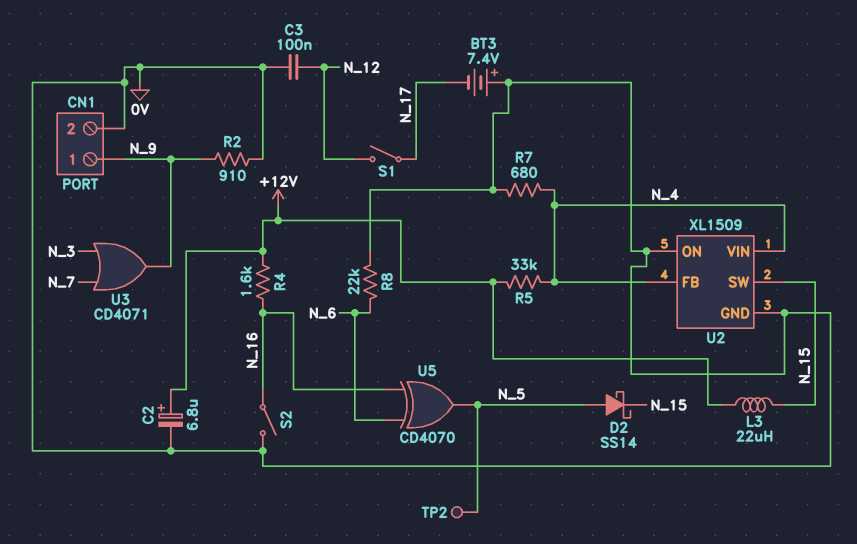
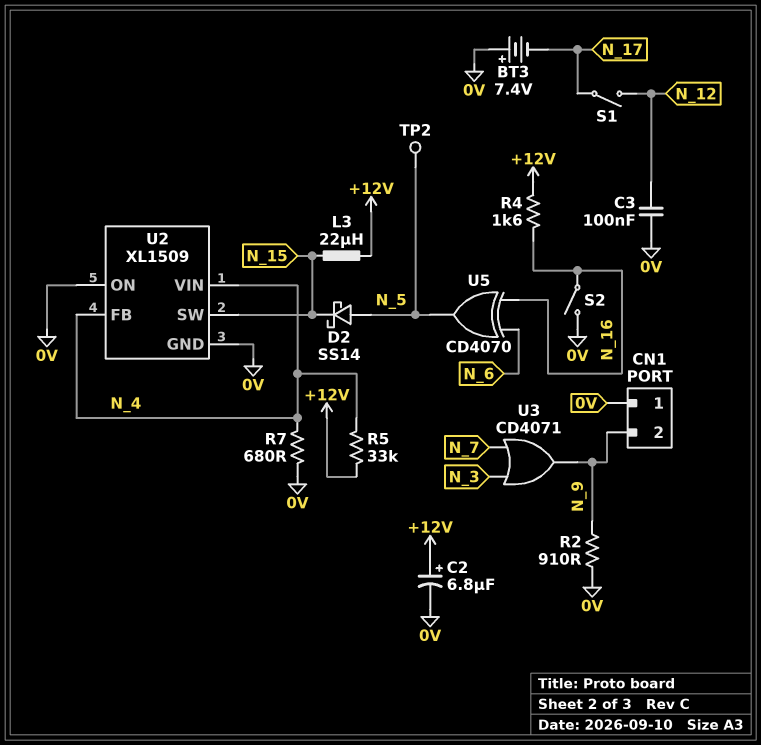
CN1 pin 1: N_9 -> 0V
CN1 pin 2: 0V -> N_9
R8: 22k (0V, N_6) -> none

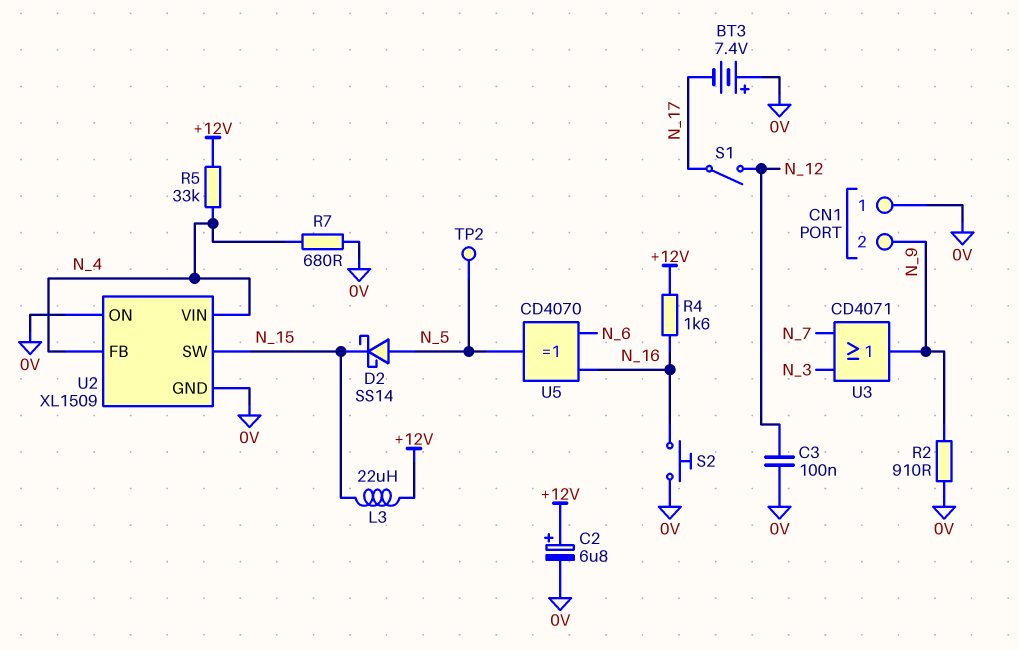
S2: switch (0V, N_16) -> button (0V, N_16)

